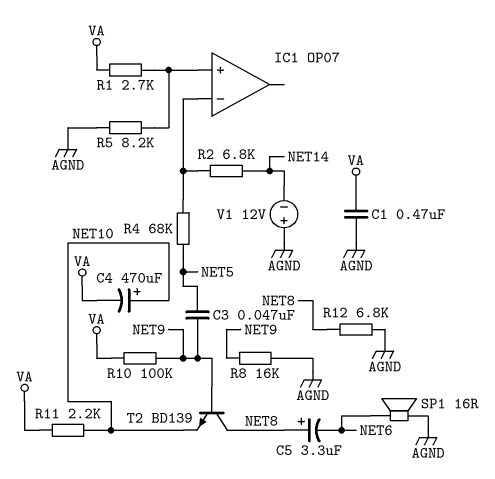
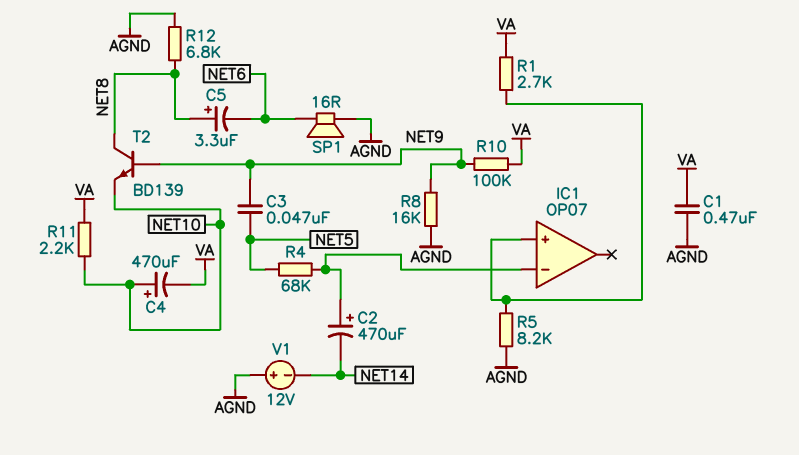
C2: none -> 470uF (plus IC1/in-, minus NET14)
R2: 6.8k (IC1/in-, NET14) -> none

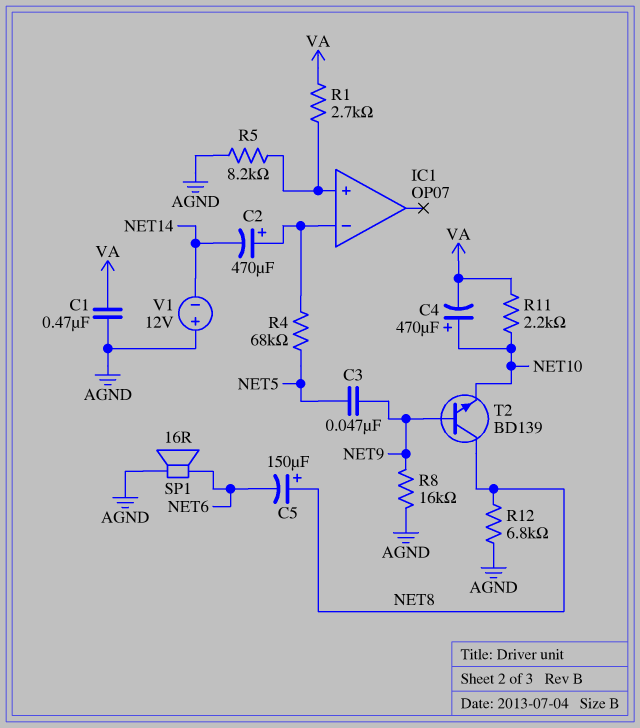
C5: 3.3uF (plus NET8, minus NET6) -> 150uF (plus NET8, minus NET6)
R10: 100k (NET9, VA) -> none

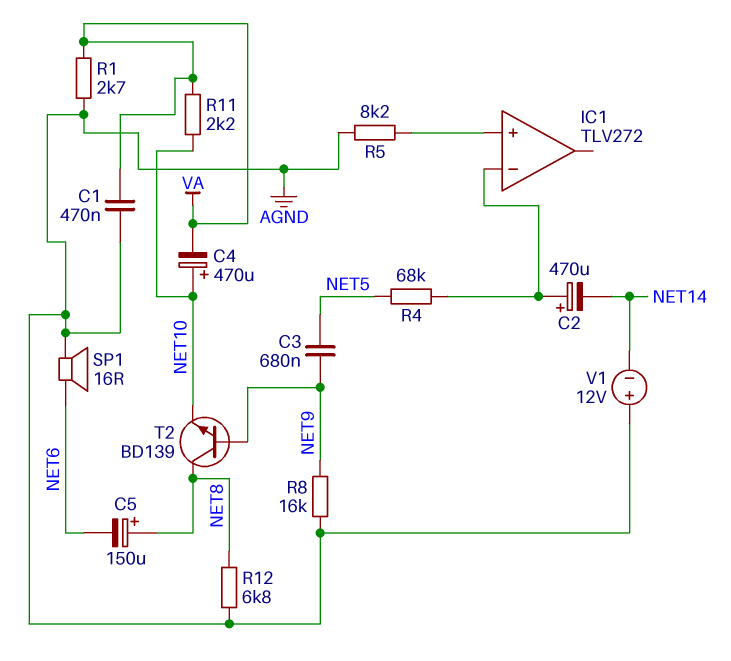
C3: 47nF (NET5, NET9) -> 680nF (NET5, NET9)
IC1: OP07 -> TLV272
R1: 2.7k (IC1/in+, VA) -> 2.7k (AGND, VA)

